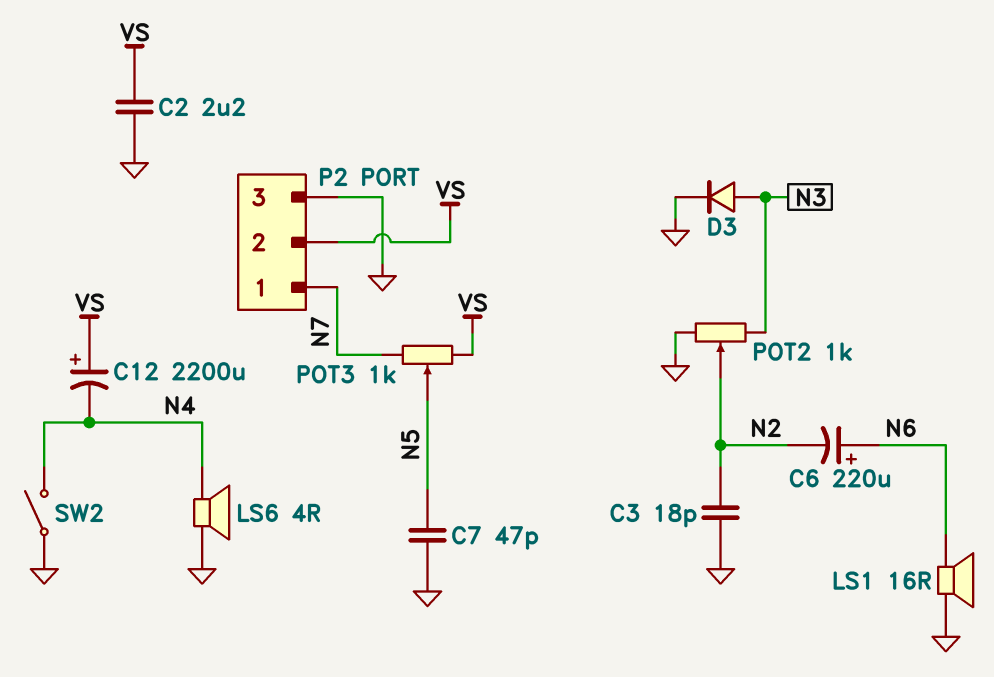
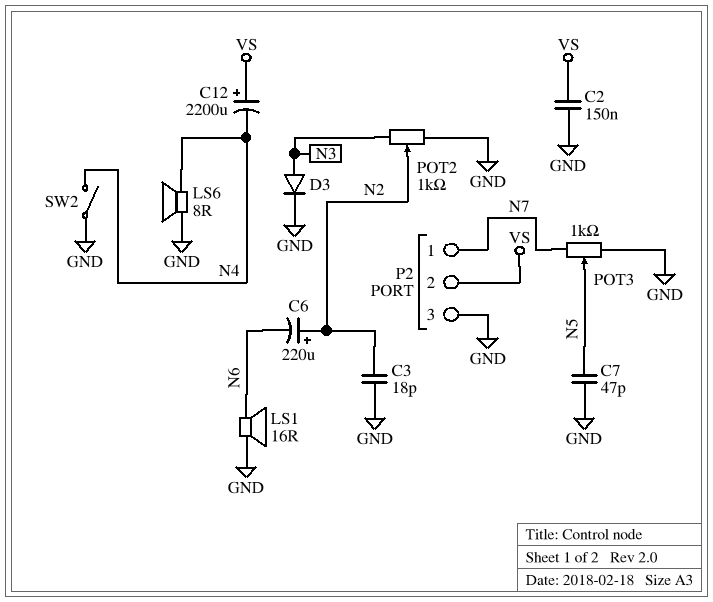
C2: 2.2uF (GND, VS) -> 150nF (GND, VS)
C6: 220uF (plus N6, minus N2) -> 220uF (plus N2, minus N6)
LS6: speaker 4R (GND, N4) -> speaker 8R (GND, N4)
POT3: 1k (N7, VS, wiper N5) -> 1k (GND, N7, wiper N5)

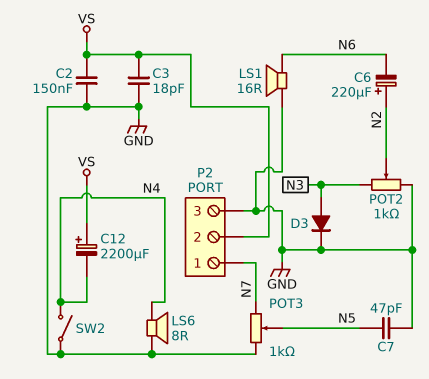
C3: 18pF (GND, N2) -> 18pF (GND, VS)

